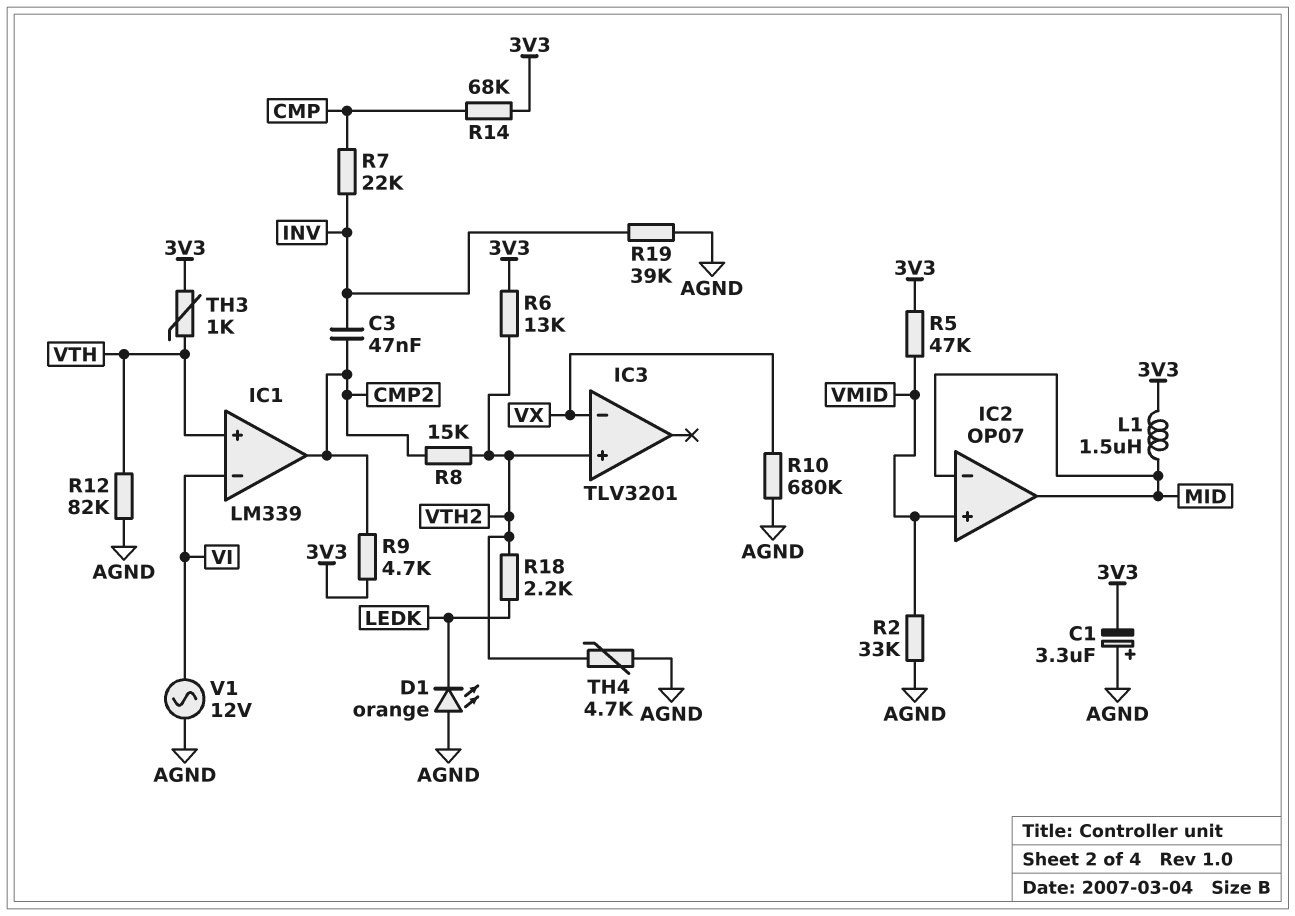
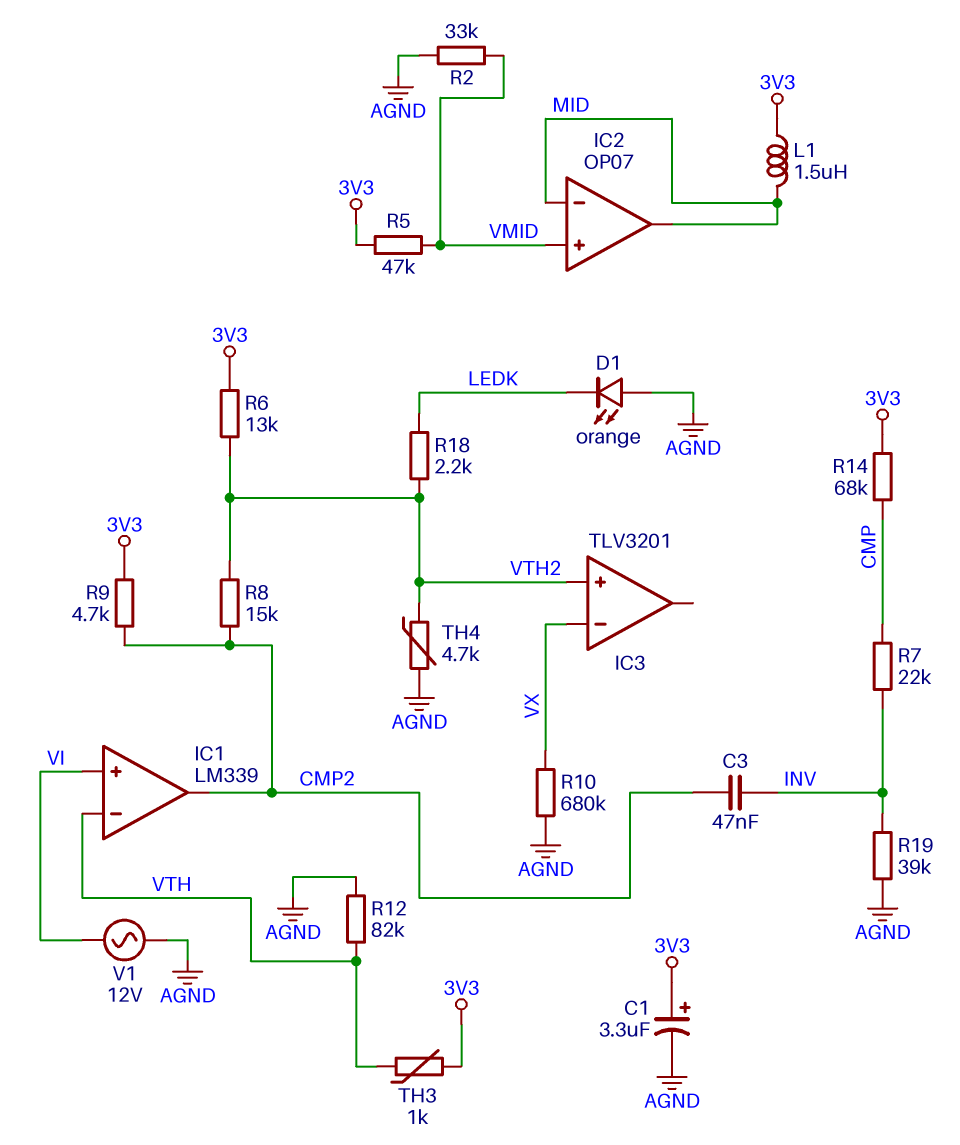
C1: 3.3uF (plus AGND, minus 3V3) -> 3.3uF (plus 3V3, minus AGND)
IC1 pin in+: VTH -> VI
IC1 pin in-: VI -> VTH

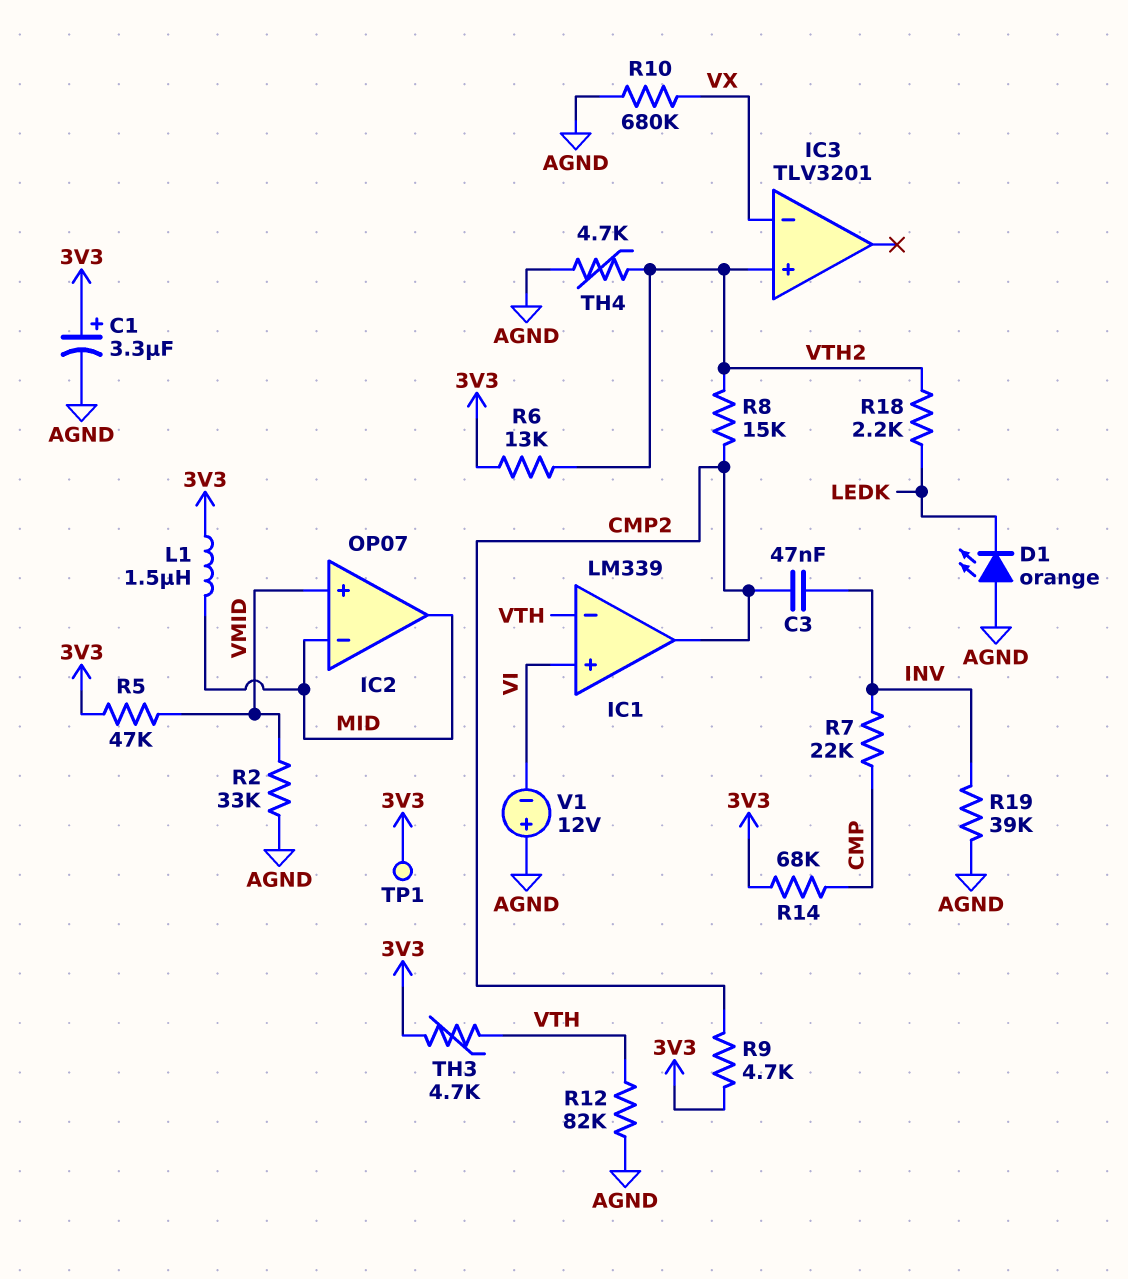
TH3: 1k (3V3, VTH) -> 4.7k (3V3, VTH)
TP1: none -> test point (3V3)
V1: AC 12V (AGND, VI) -> 12V (plus AGND, minus VI)

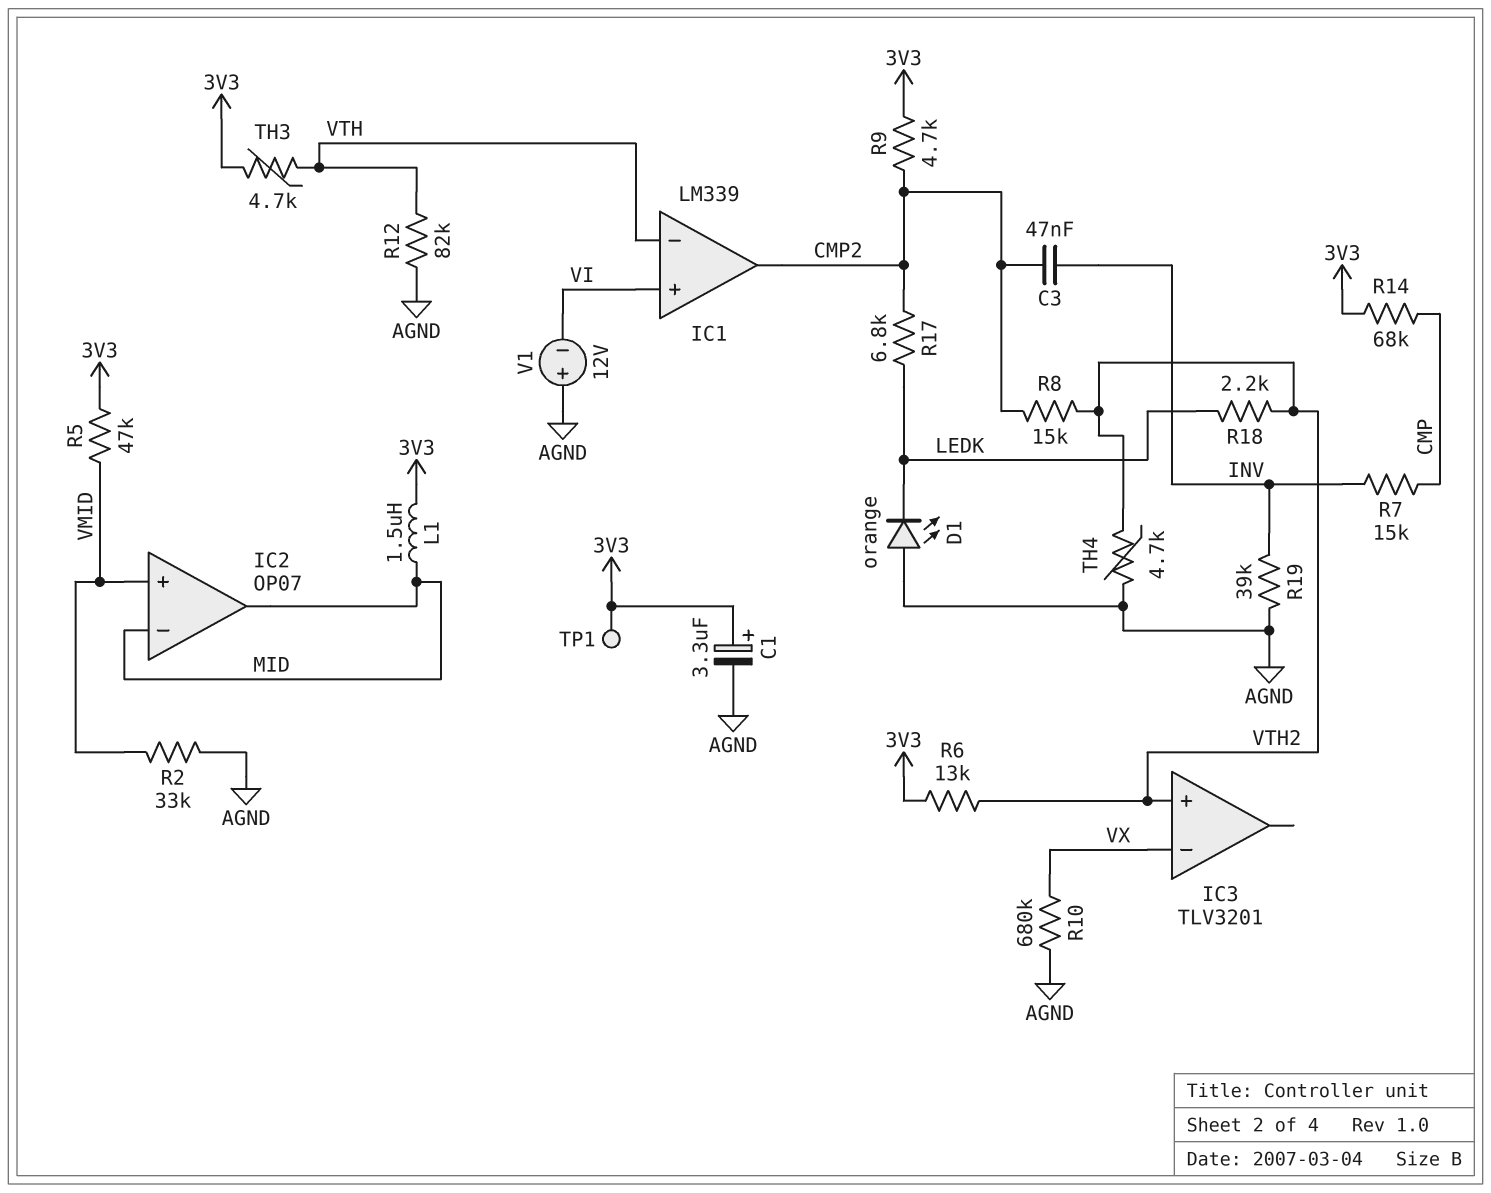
R7: 22k (CMP, INV) -> 15k (CMP, INV)
R17: none -> 6.8k (CMP2, LEDK)

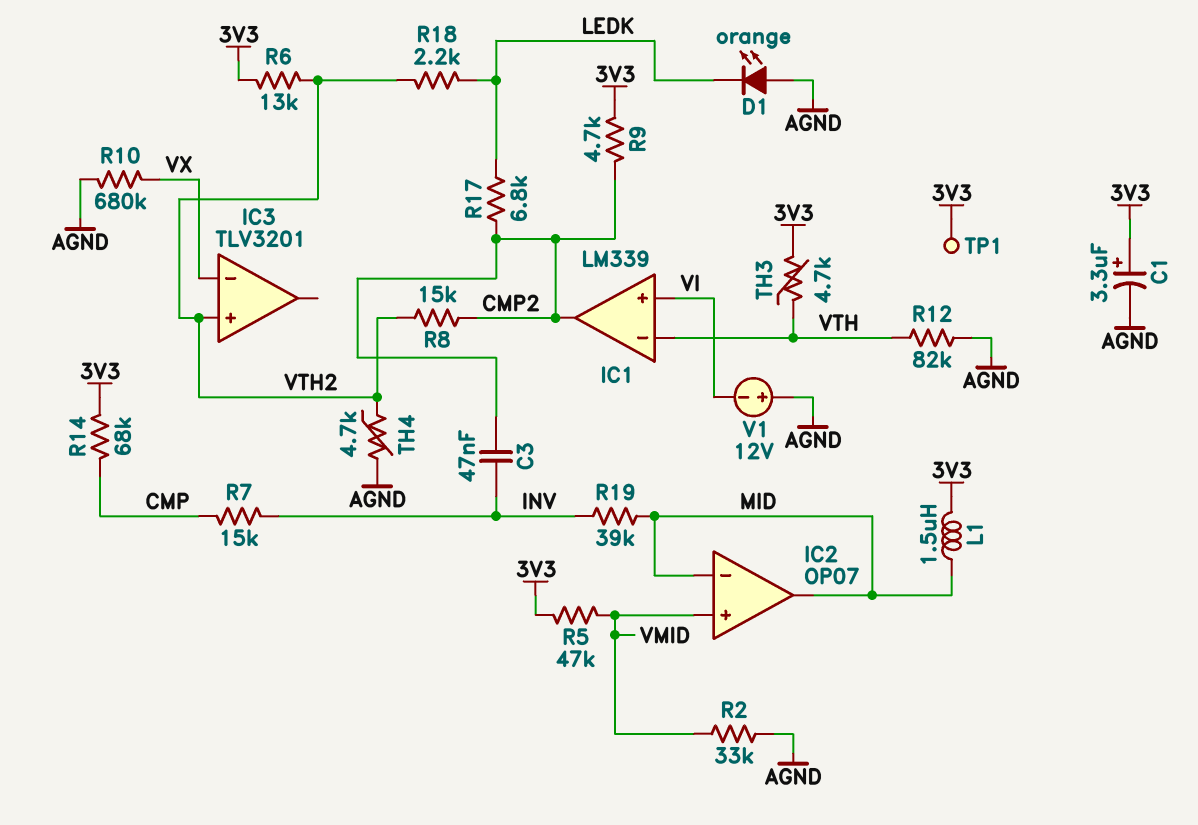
R19: 39k (AGND, INV) -> 39k (INV, MID)

